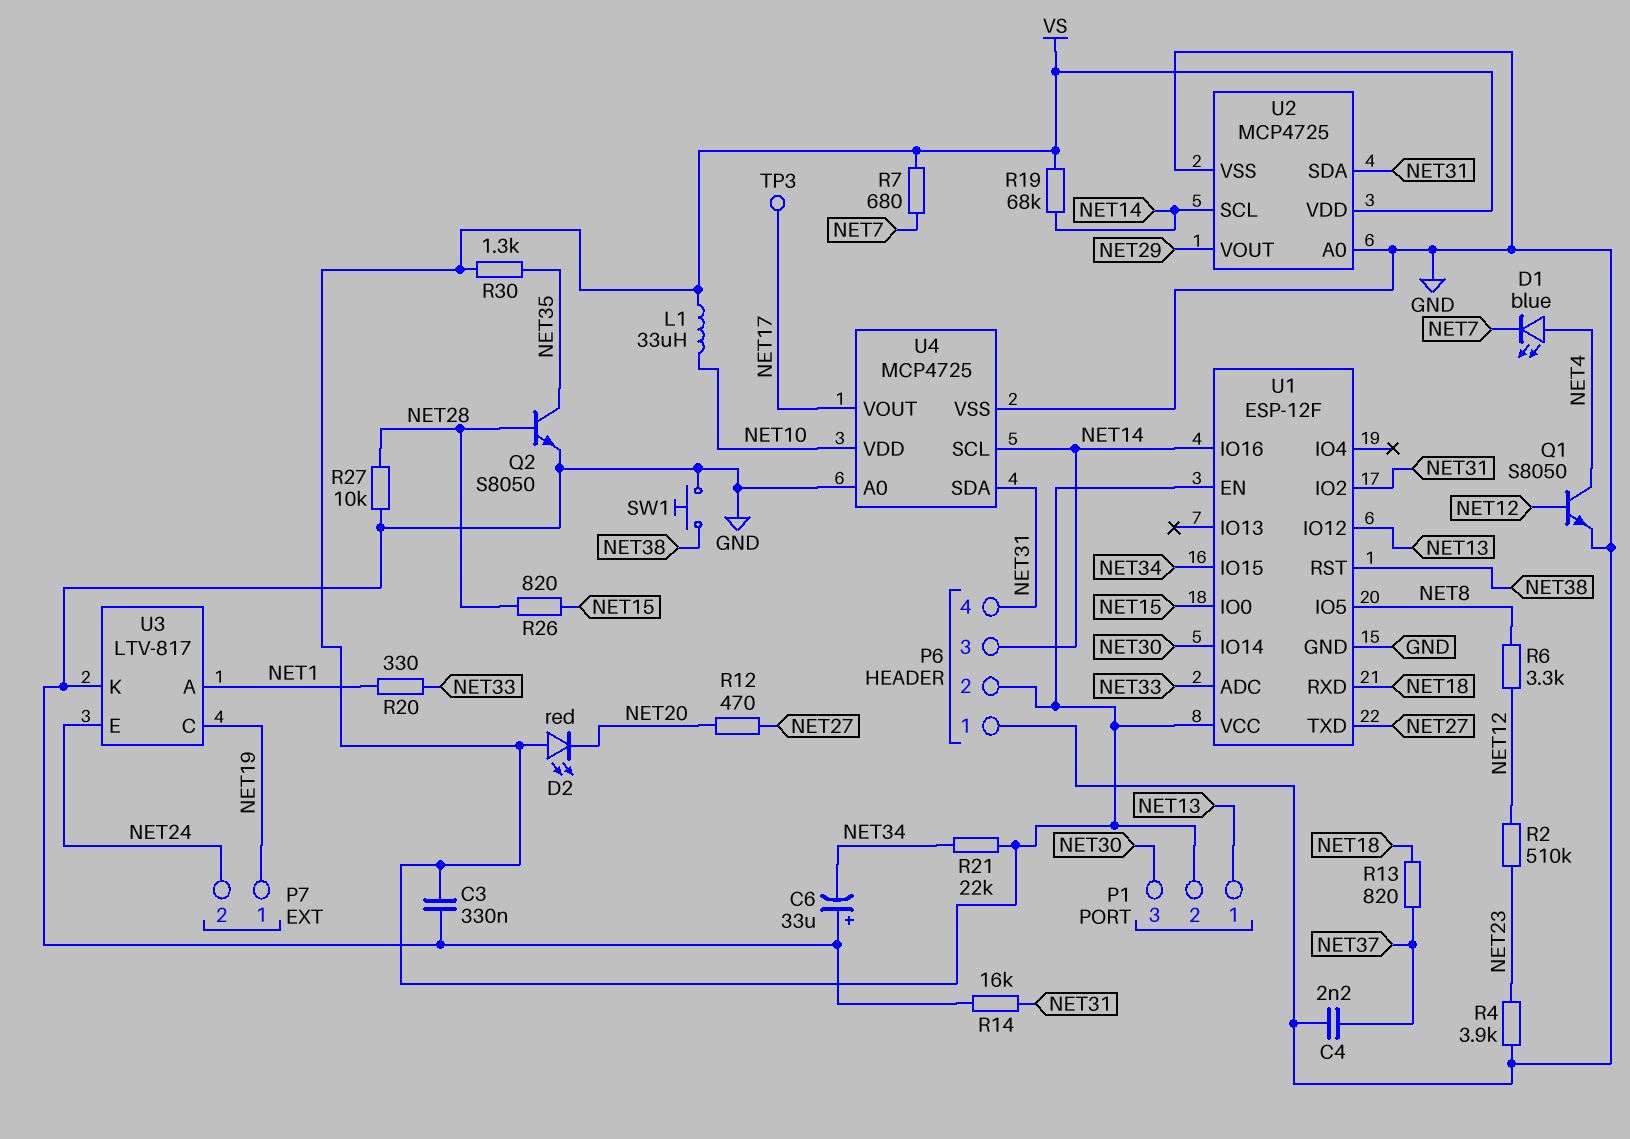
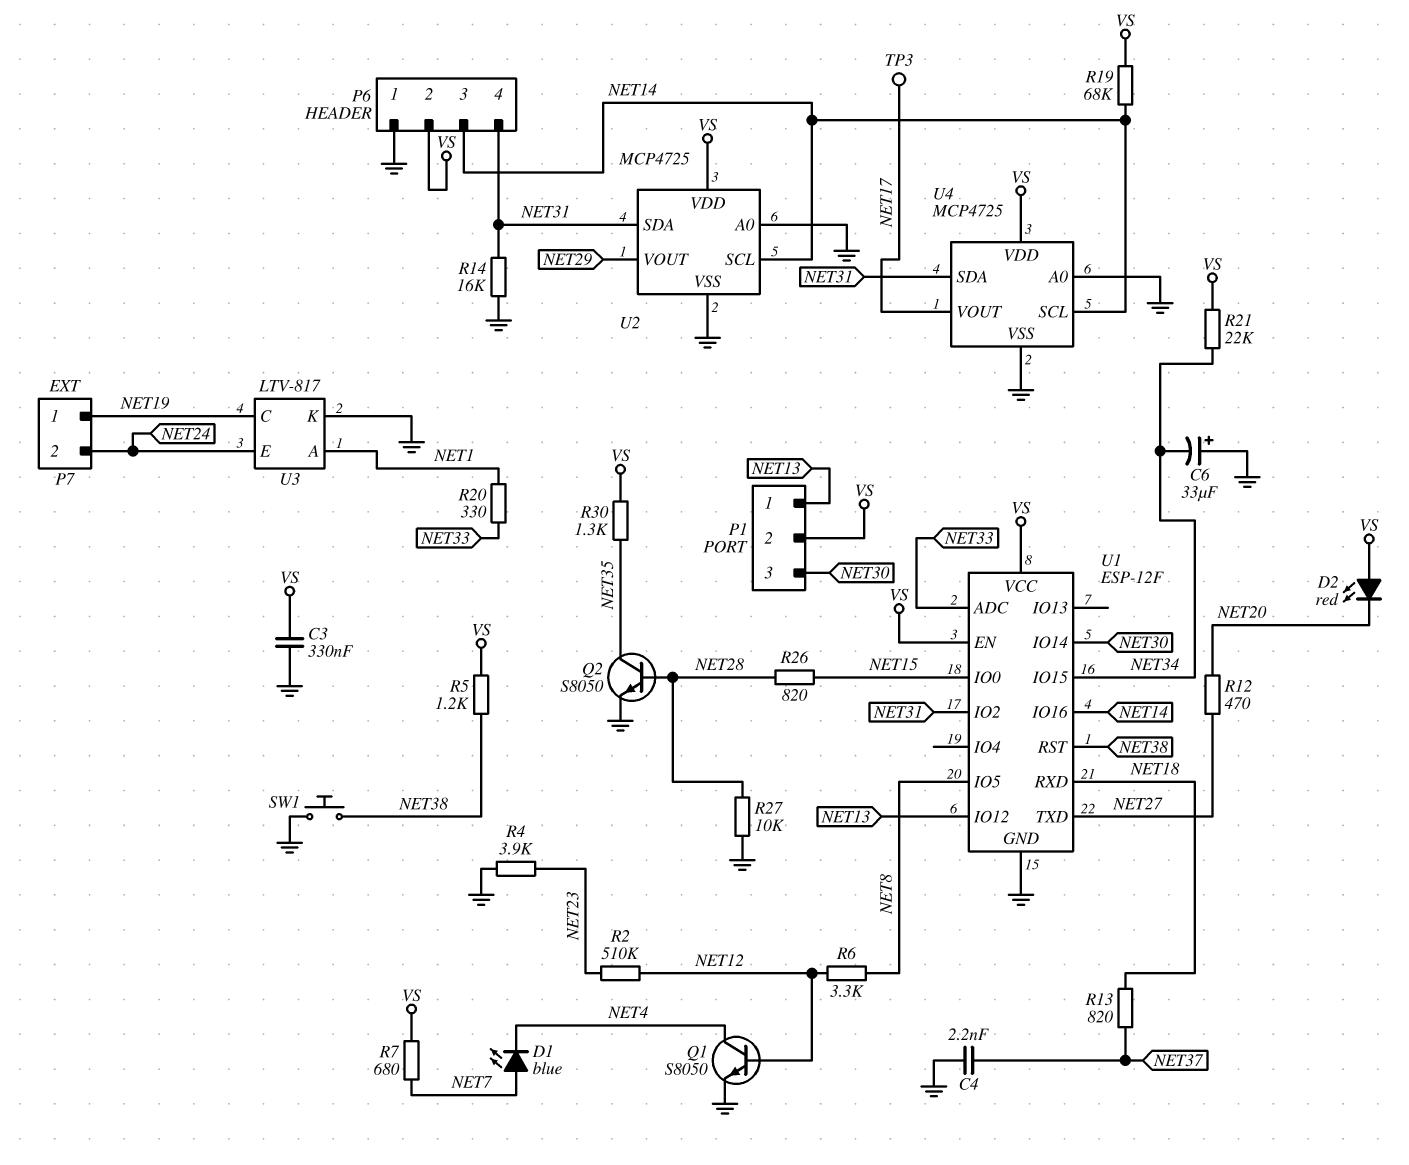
D1: LED blue (A NET4, K NET7) -> LED blue (A NET7, K NET4)
L1: 33uH (NET10, VS) -> none
R5: none -> 1.2k (NET38, VS)
U4 pin VDD: NET10 -> VS

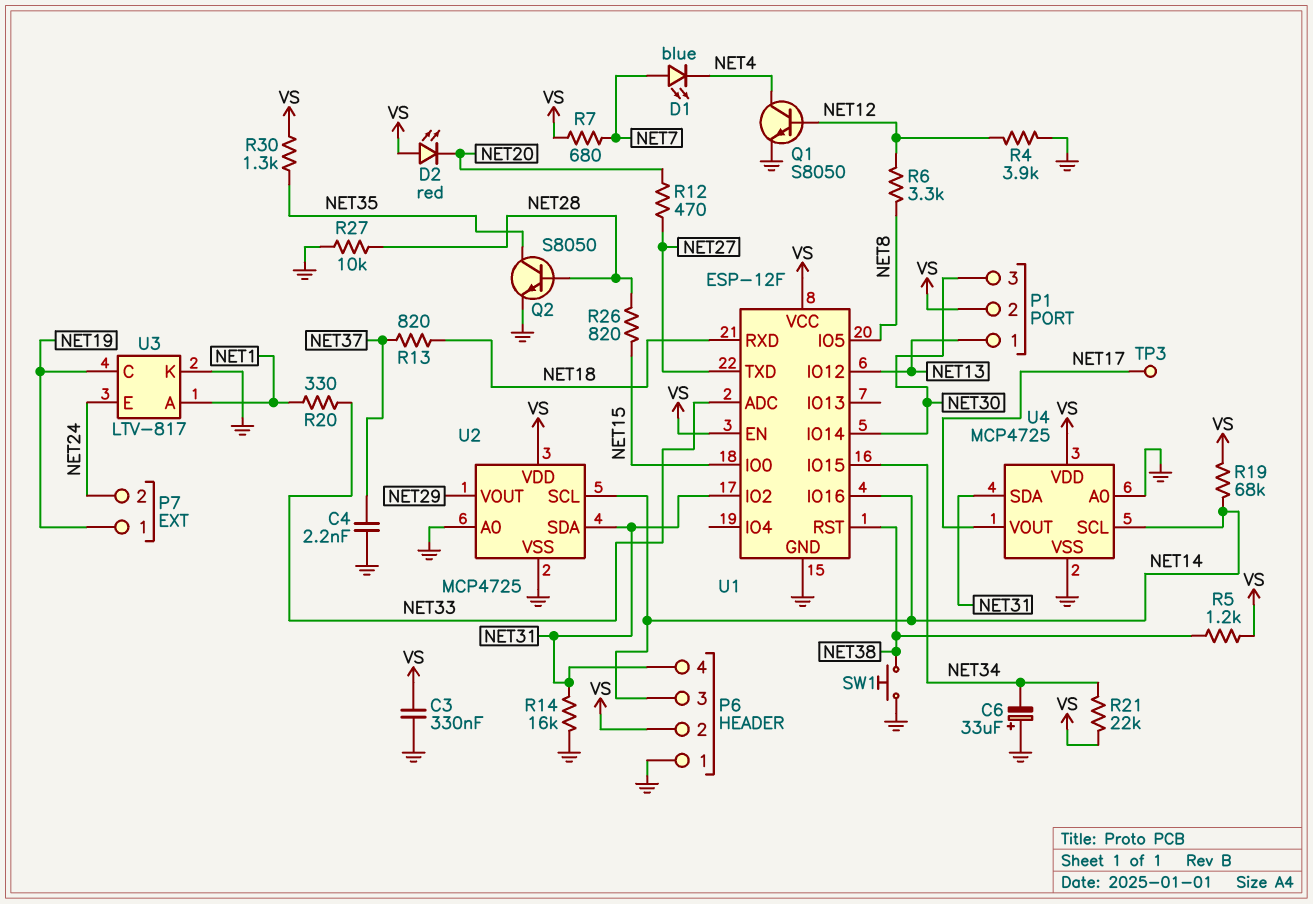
R2: 510k (NET12, NET23) -> none
R4: 3.9k (GND, NET23) -> 3.9k (GND, NET12)

